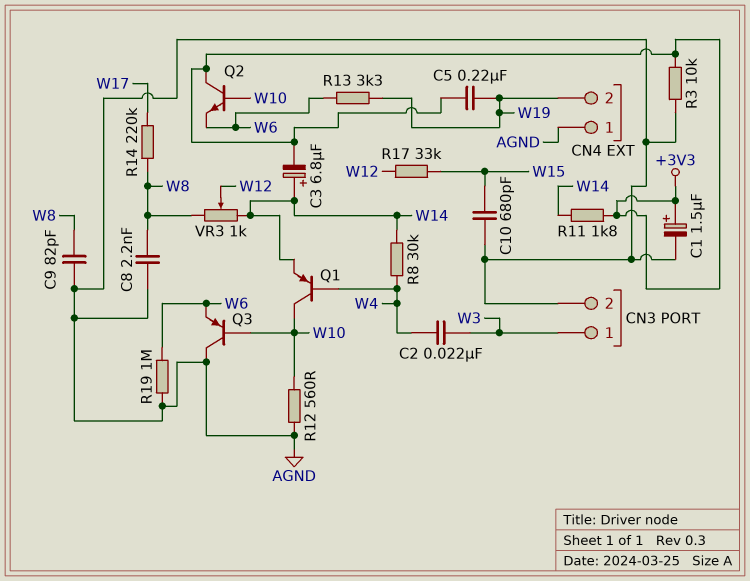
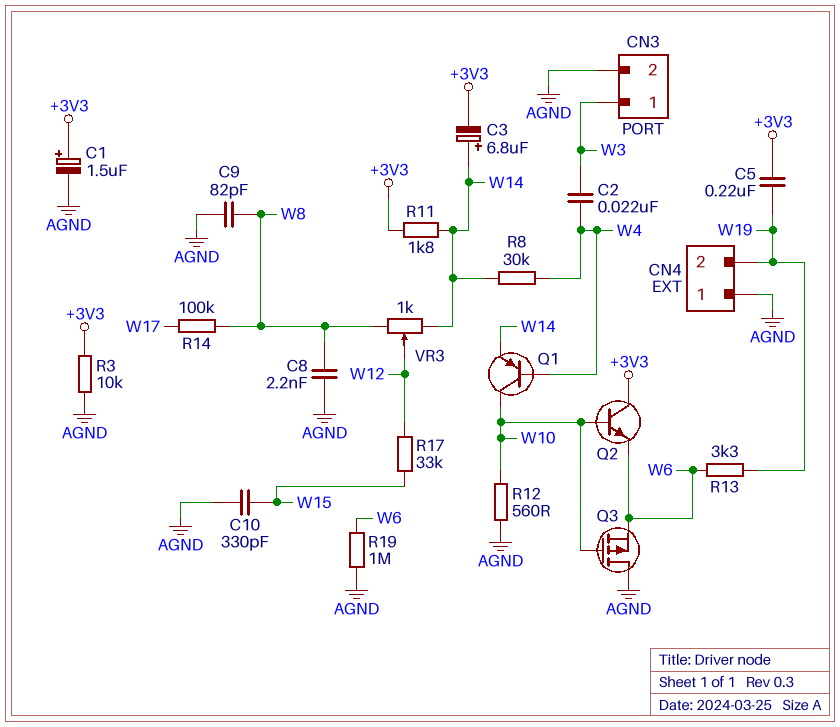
C10: 680pF (AGND, W15) -> 330pF (AGND, W15)
Q3: PNP (B W10, C AGND, E W6) -> PMOS (G W10, D AGND, S W6)
R14: 220k (W8, W17) -> 100k (W8, W17)

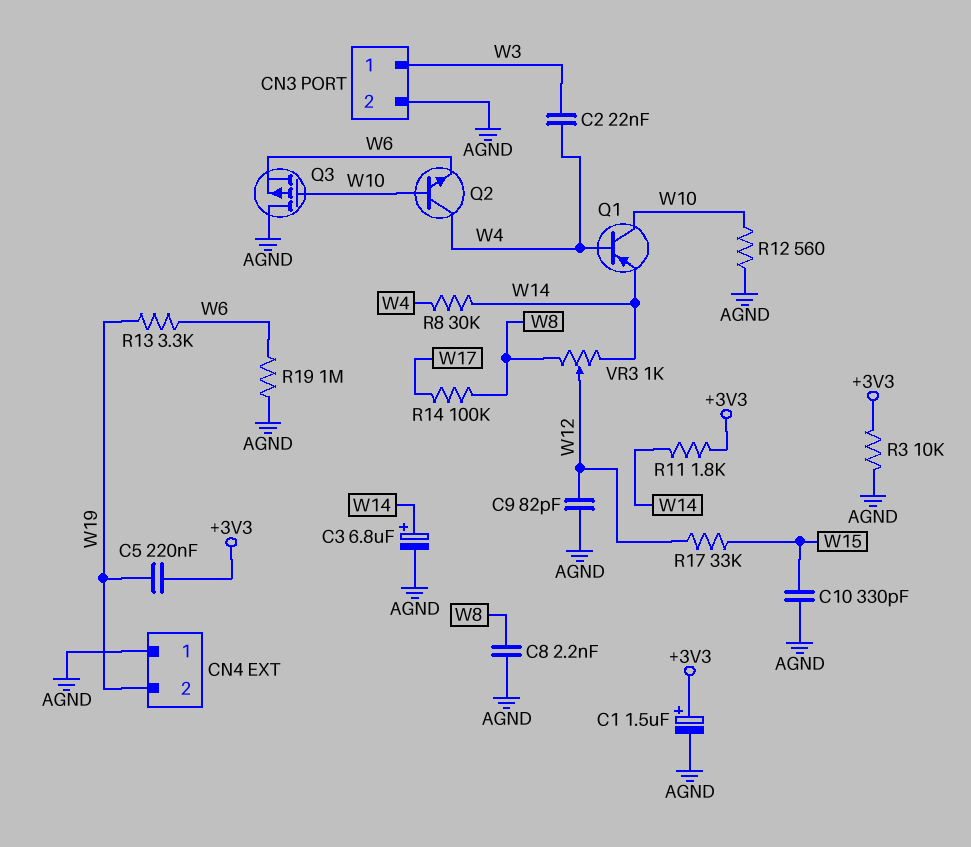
C3: 6.8uF (plus W14, minus +3V3) -> 6.8uF (plus W14, minus AGND)
C9: 82pF (AGND, W8) -> 82pF (AGND, W12)
Q2: NPN (B W10, C +3V3, E W6) -> NPN (B W10, C W4, E W6)

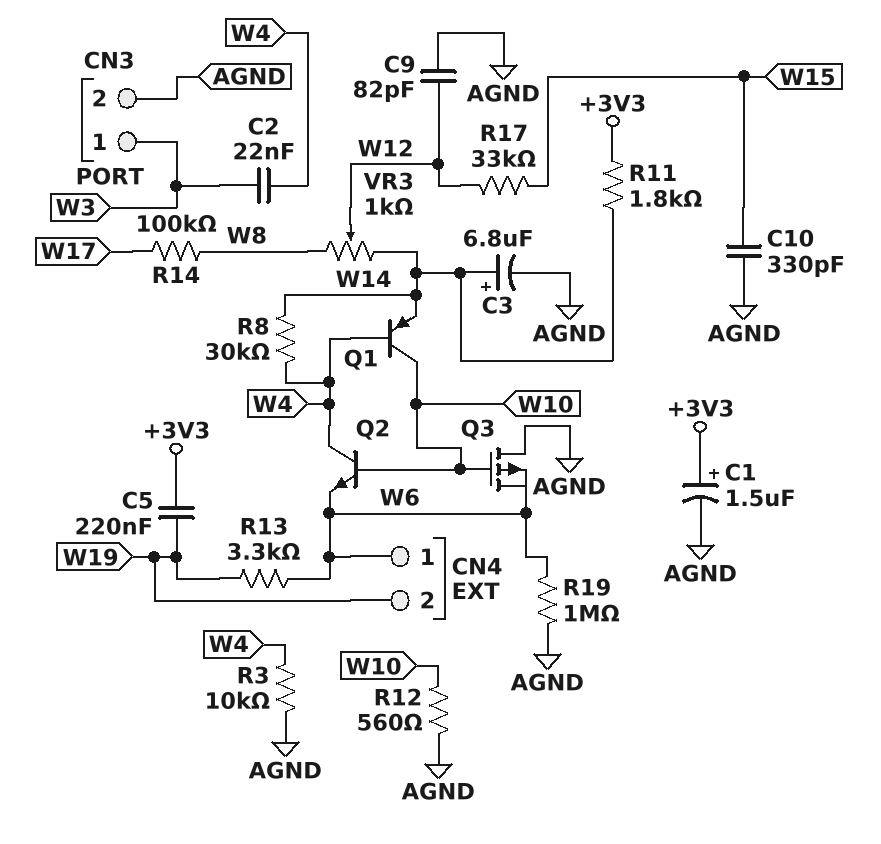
C8: 2.2nF (AGND, W8) -> none
CN4 pin 1: AGND -> W6
R3: 10k (+3V3, AGND) -> 10k (AGND, W4)

